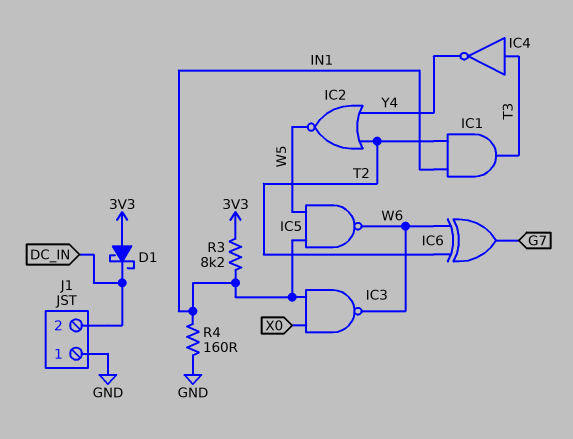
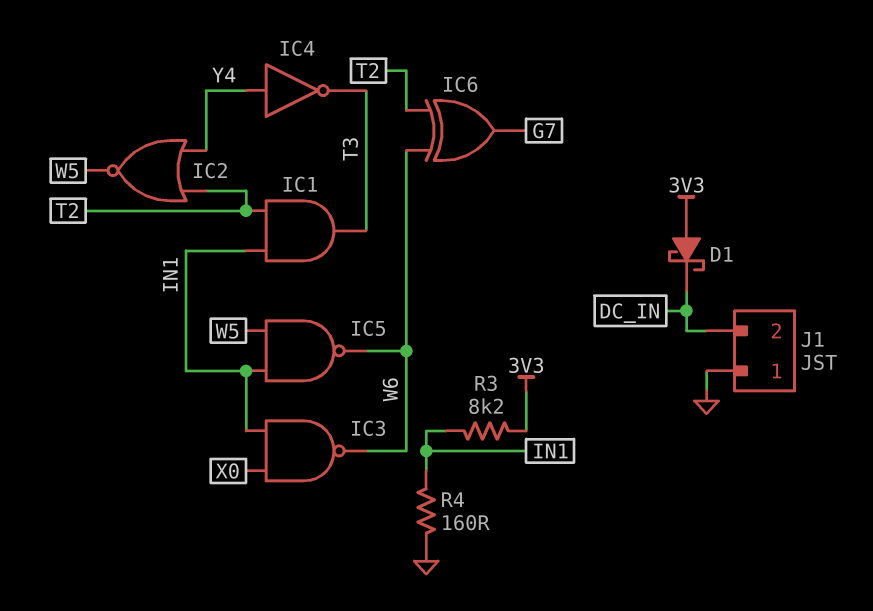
IC4: NOT (in T3, out Y4) -> NOT (in Y4, out T3)

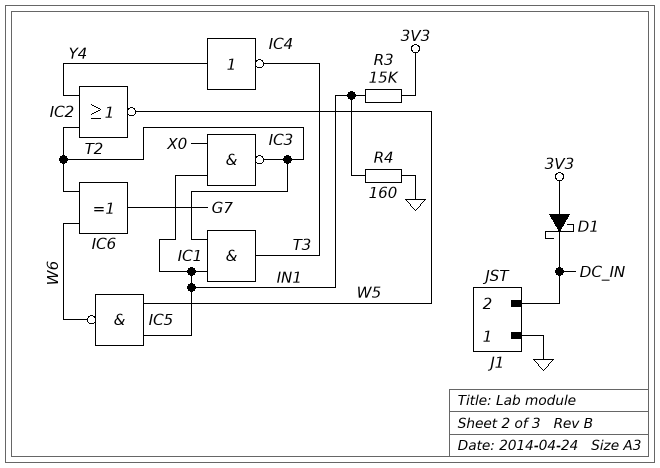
IC3: NAND (in IN1, in X0, out W6) -> NAND (in IN1, in X0, out T2)
R3: 8.2k (3V3, IN1) -> 15k (3V3, IN1)

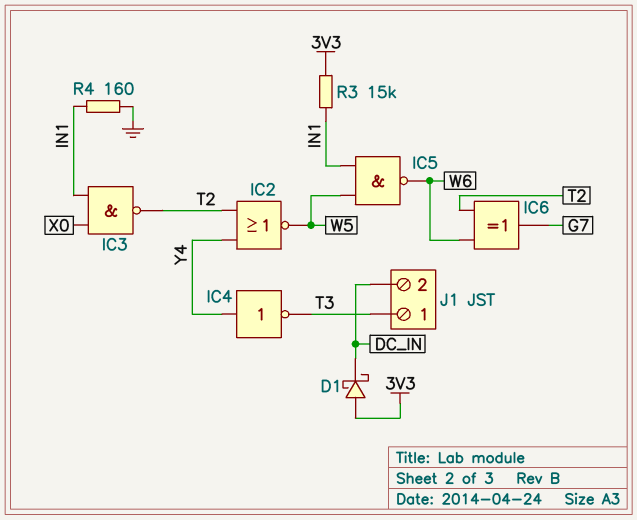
IC1: AND (in IN1, in T2, out T3) -> none
J1 pin 1: GND -> T3

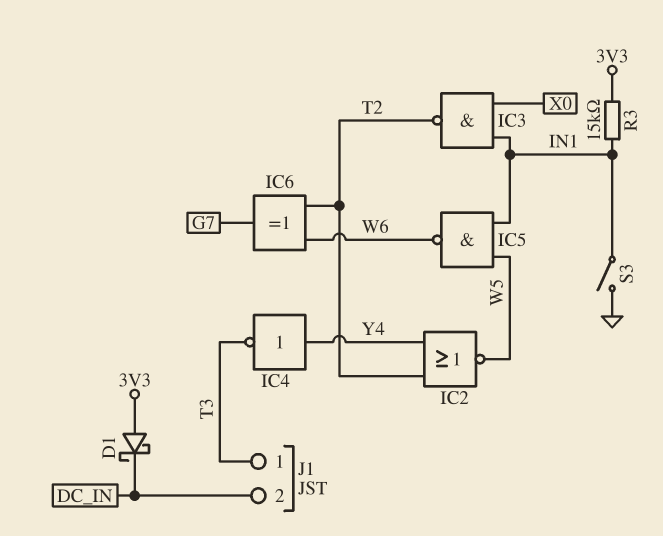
R4: 160 (GND, IN1) -> none
S3: none -> switch (GND, IN1)

